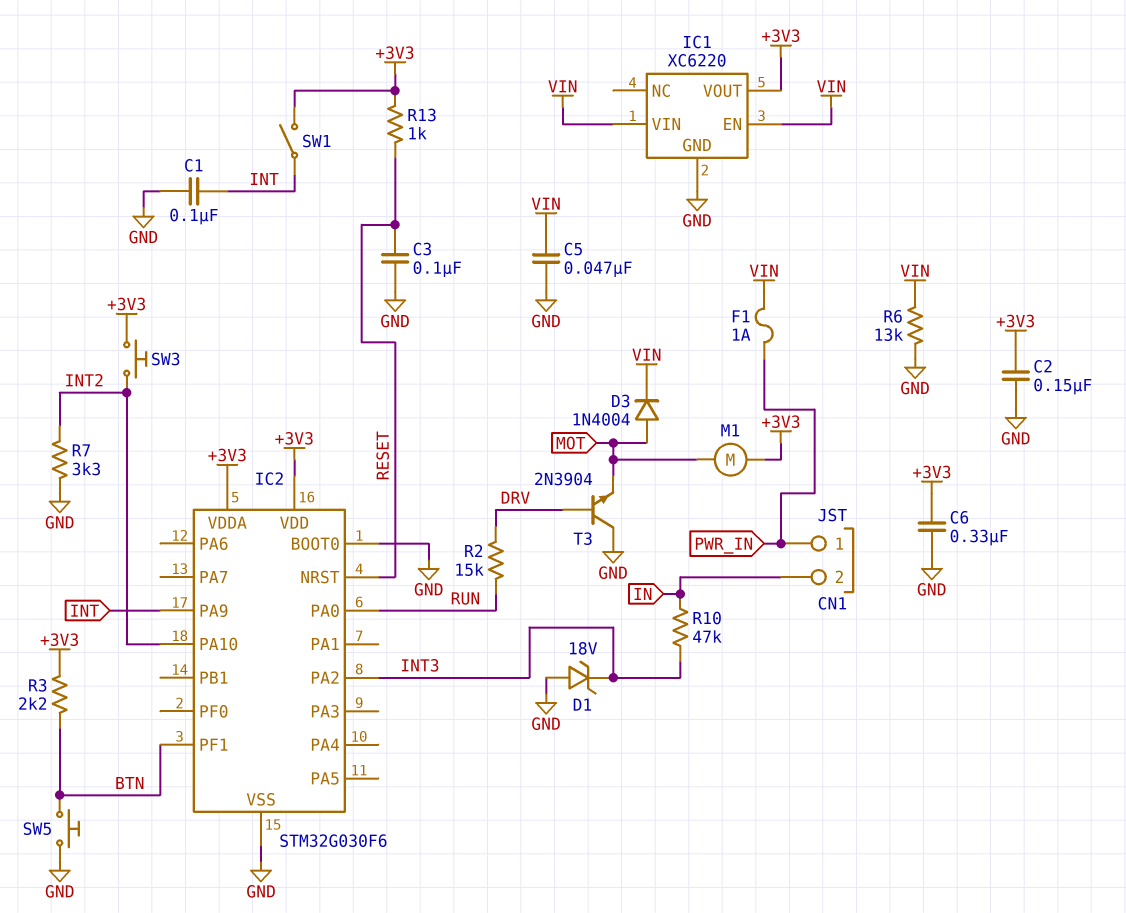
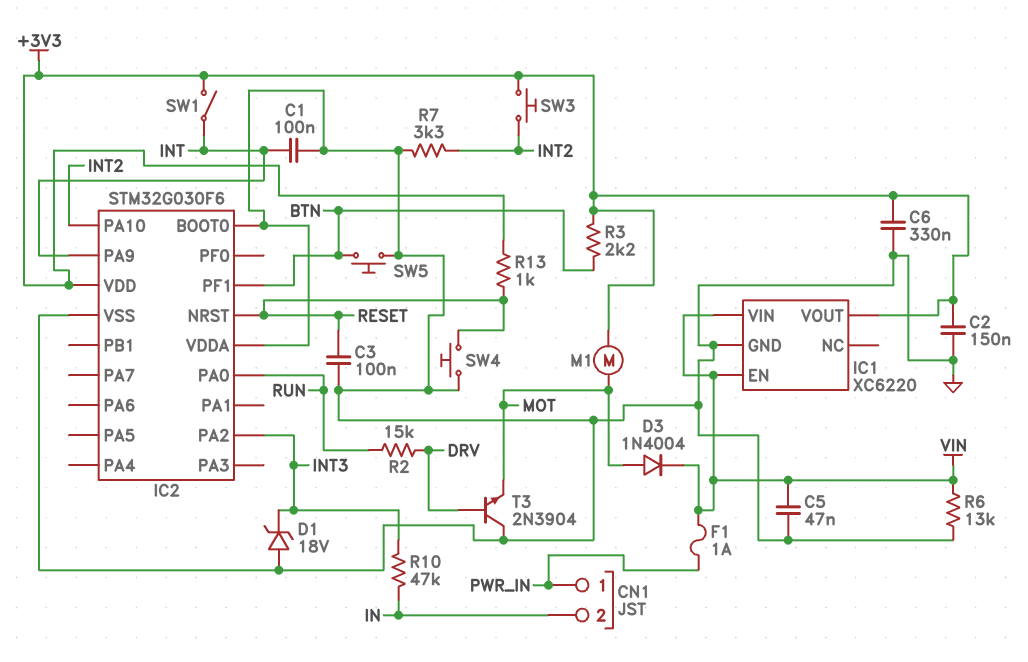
IC2 pin VDDA: +3V3 -> GND
SW4: none -> button (GND, RESET)

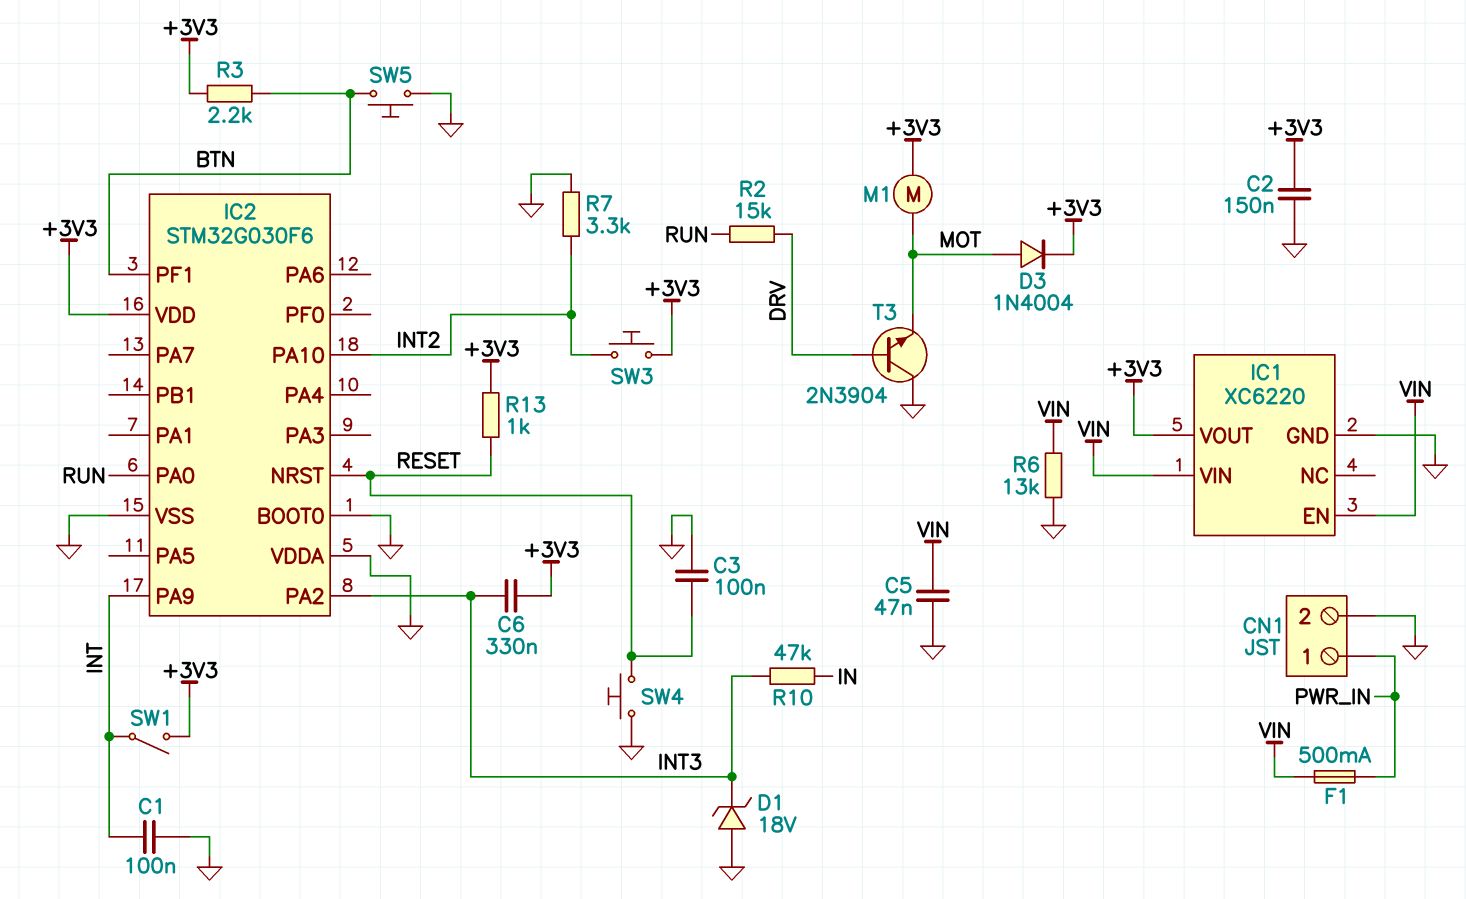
C6: 330nF (+3V3, GND) -> 330nF (+3V3, INT3)
CN1 pin 2: IN -> GND
D3: diode 1N4004 (A MOT, K VIN) -> diode 1N4004 (A MOT, K +3V3)
F1: 1A (PWR_IN, VIN) -> 500mA (PWR_IN, VIN)

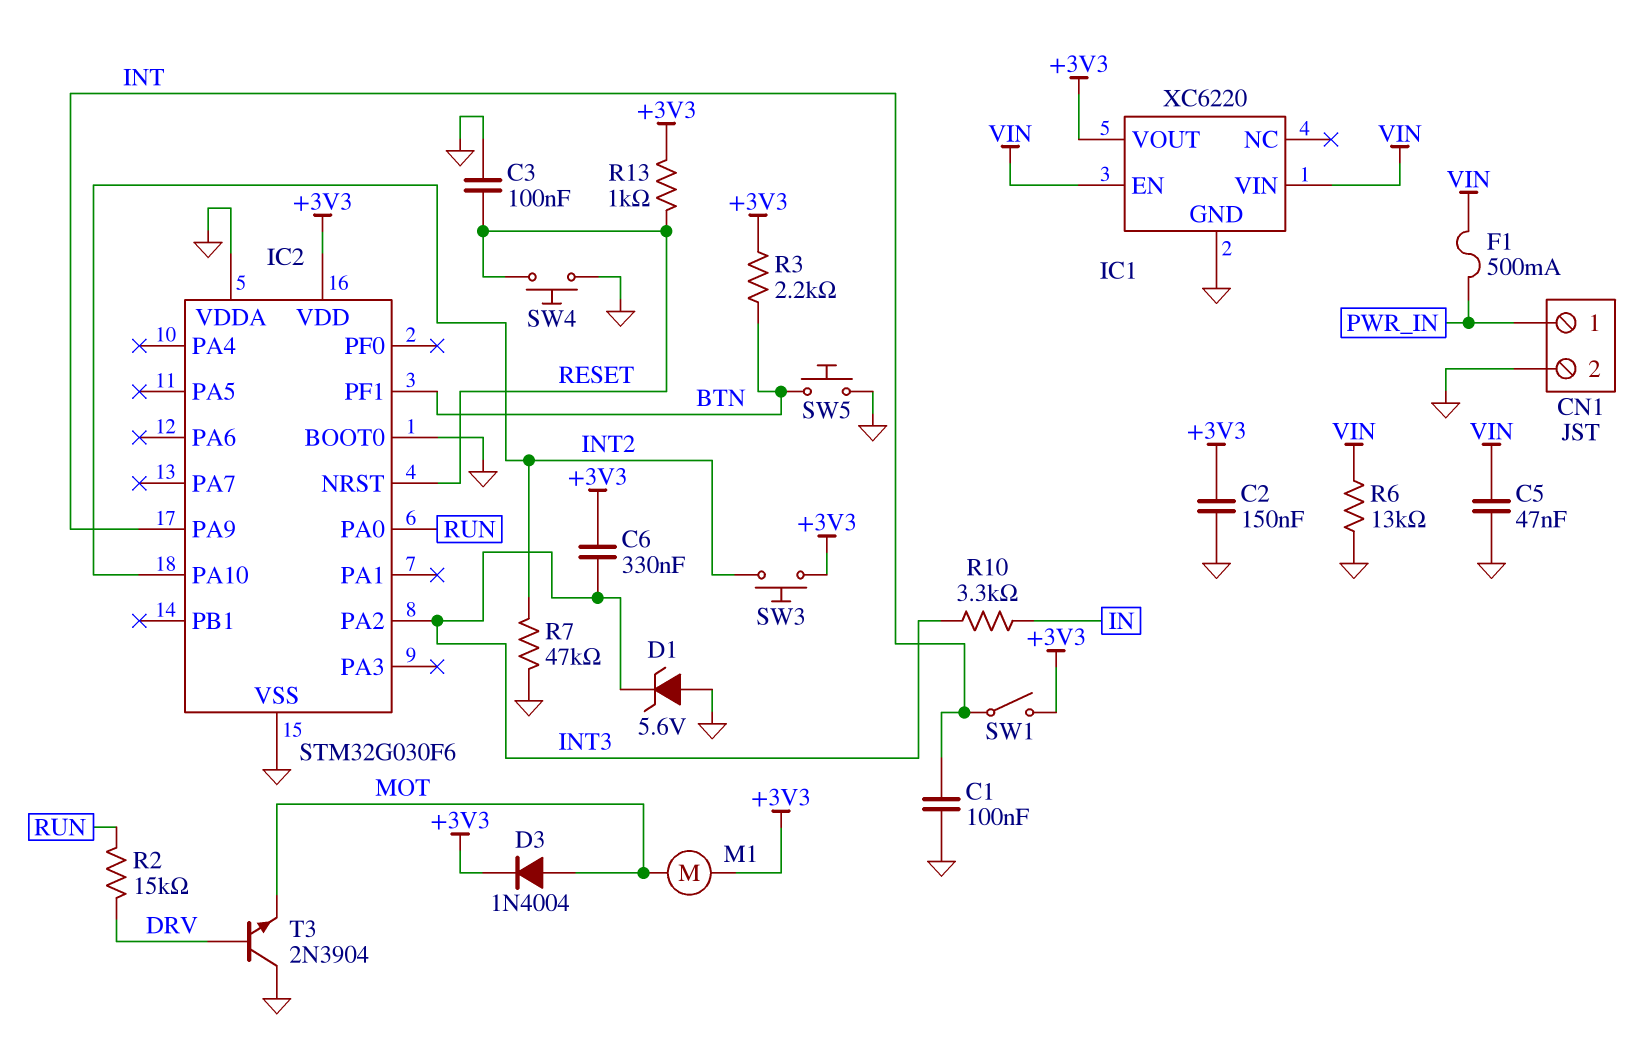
D1: zener 18V (A GND, K INT3) -> zener 5.6V (A GND, K INT3)
R7: 3.3k (GND, INT2) -> 47k (GND, INT2)
R10: 47k (IN, INT3) -> 3.3k (IN, INT3)

